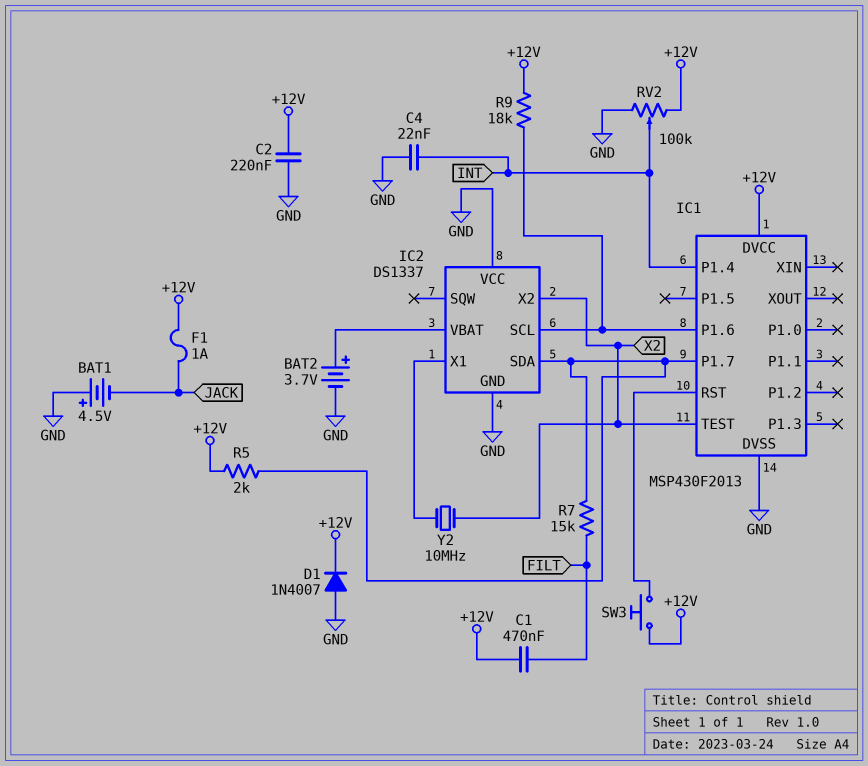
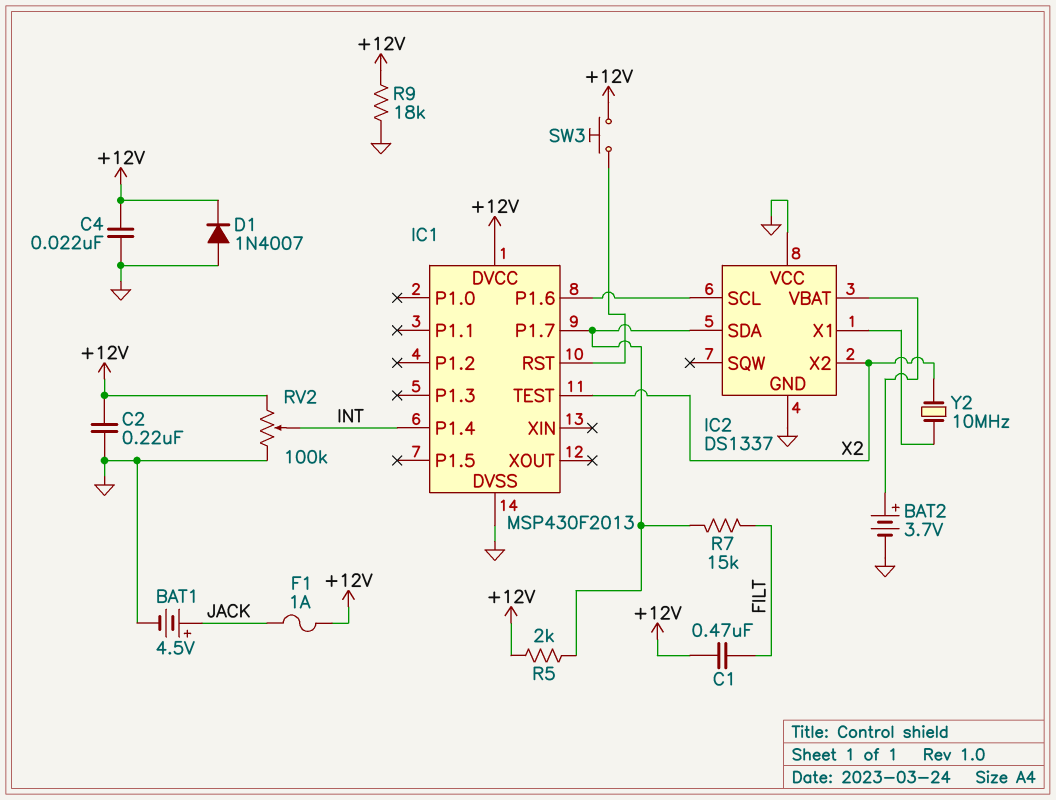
BAT1: 4.5V (plus GND, minus JACK) -> 4.5V (plus JACK, minus GND)
C4: 22nF (GND, INT) -> 22nF (+12V, GND)
R9: 18k (+12V, IC1/P1.6) -> 18k (+12V, GND)

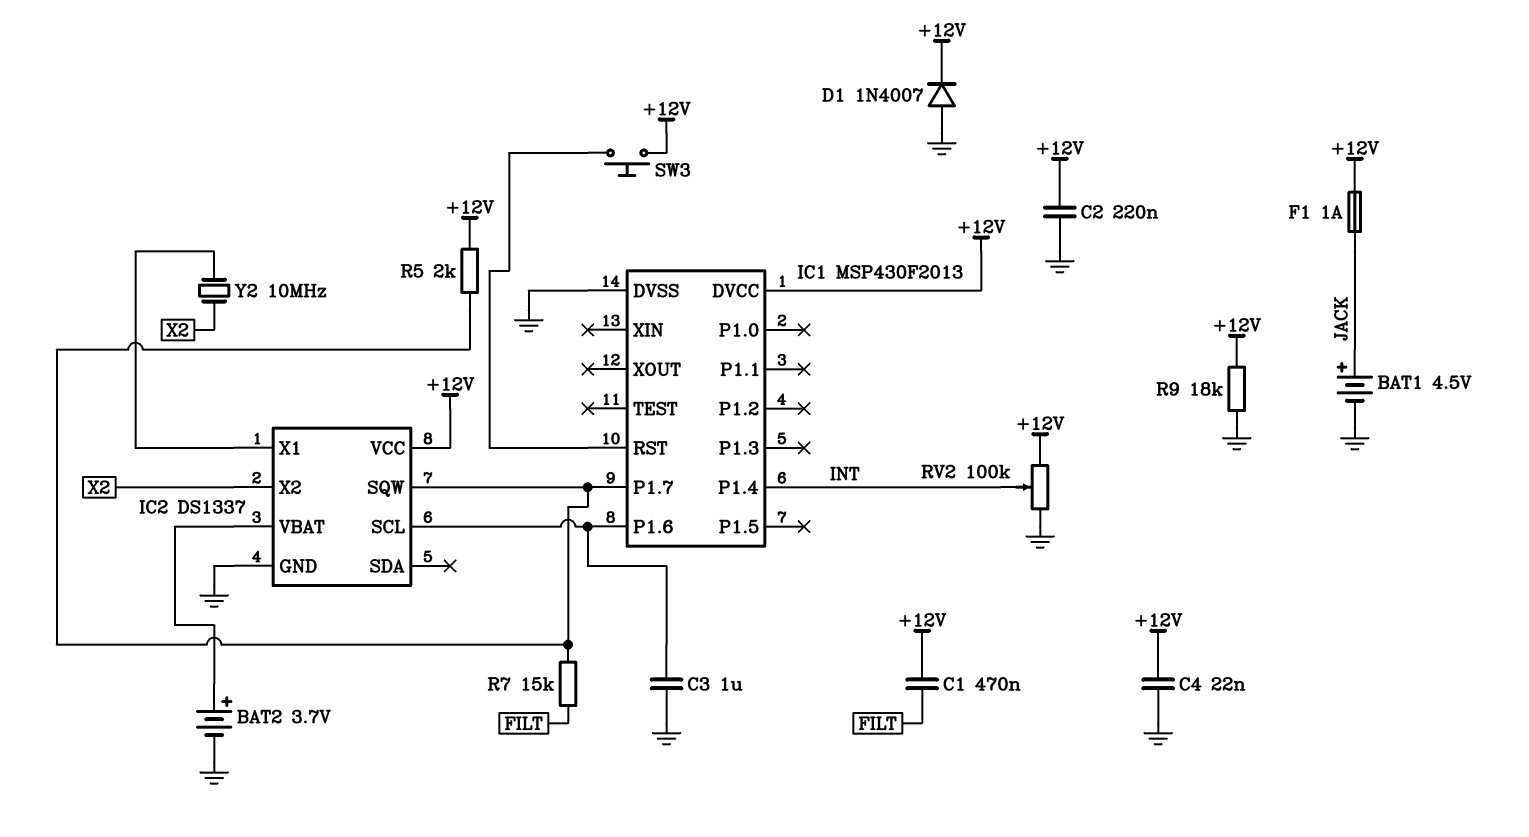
C3: none -> 1uF (GND, IC1/P1.6)
IC1 pin TEST: X2 -> none
IC2 pin SDA: IC1/P1.7 -> none
IC2 pin SQW: none -> IC1/P1.7
IC2 pin VCC: GND -> +12V

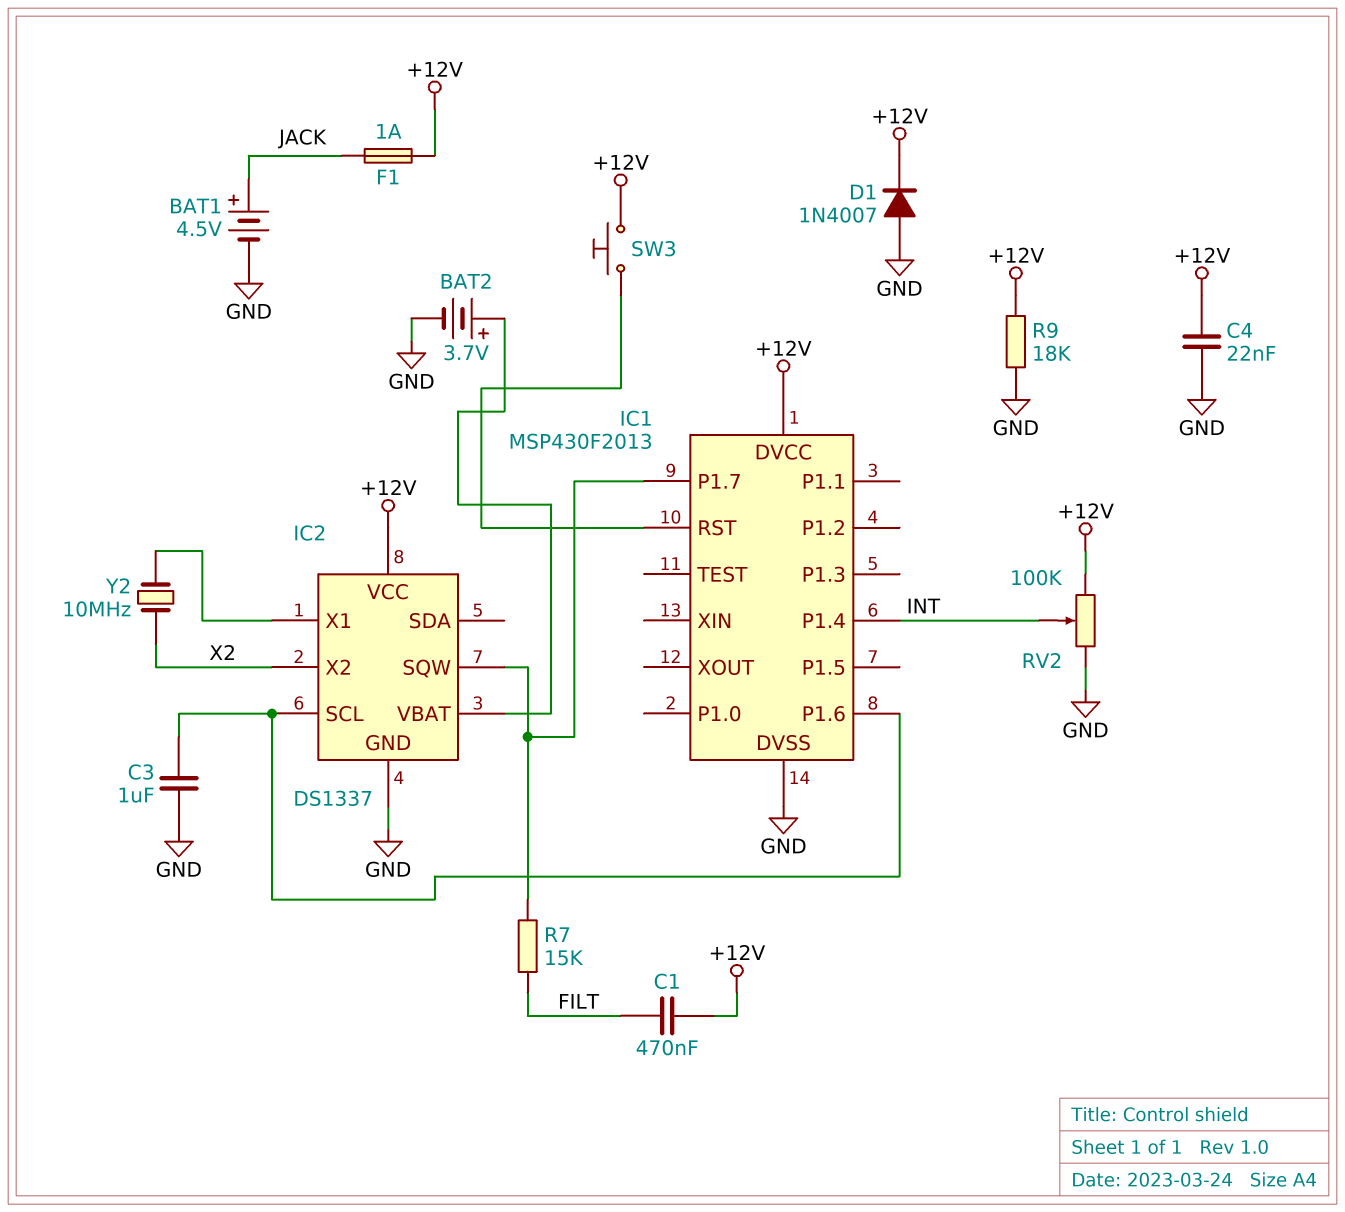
C2: 220nF (+12V, GND) -> none
R5: 2k (+12V, IC1/P1.7) -> none

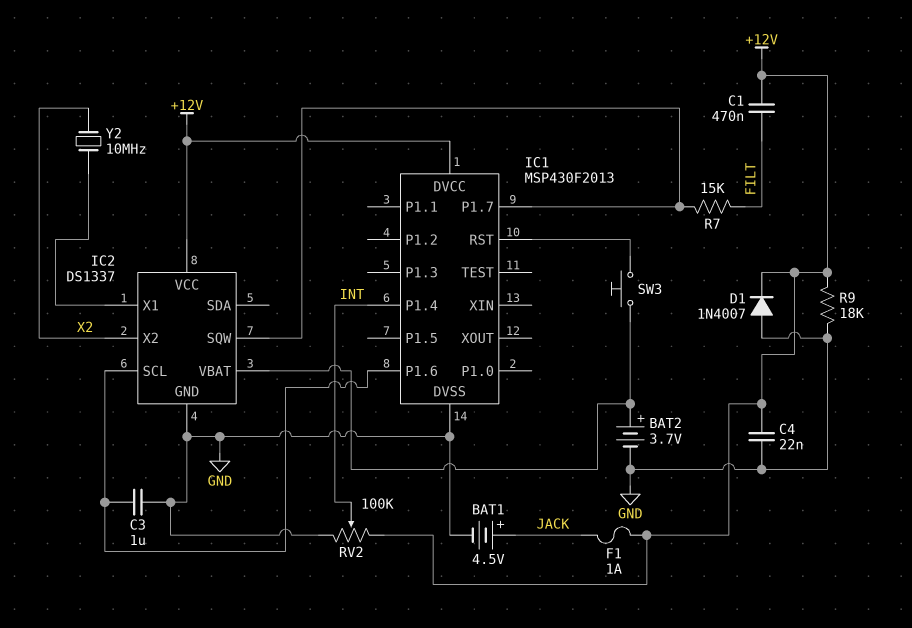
SW3: button (+12V, IC1/RST) -> button (IC1/RST, IC2/VBAT)

